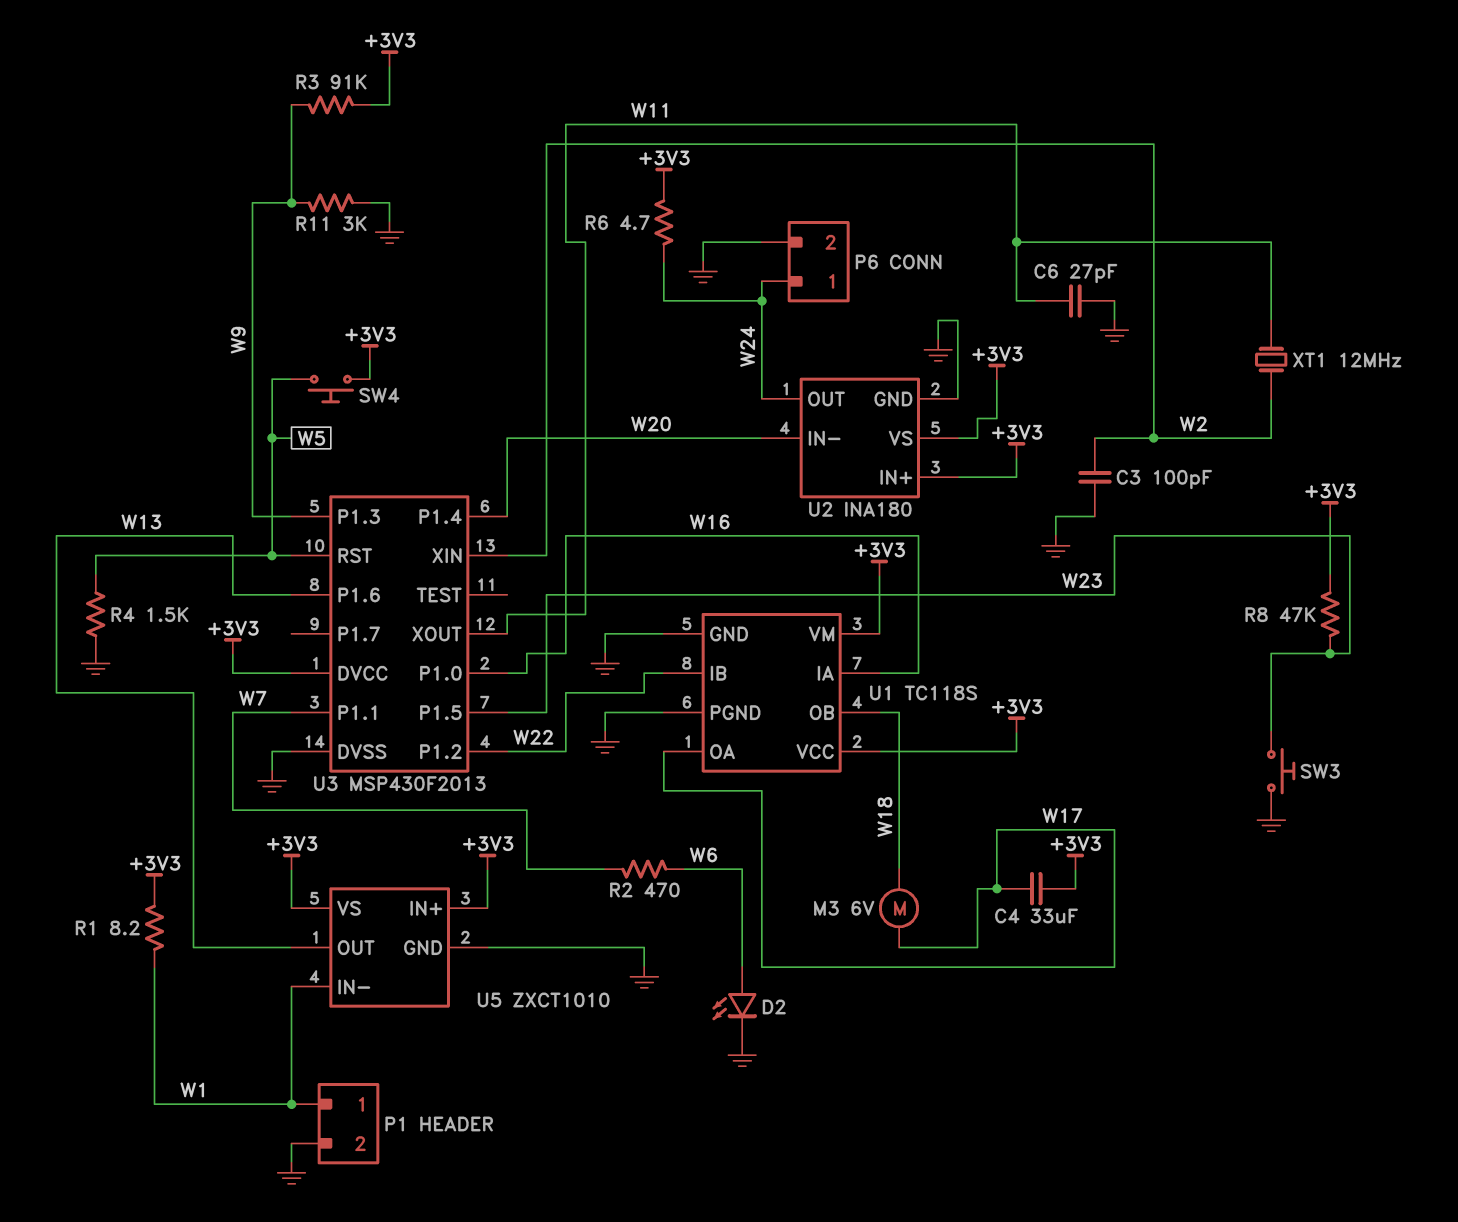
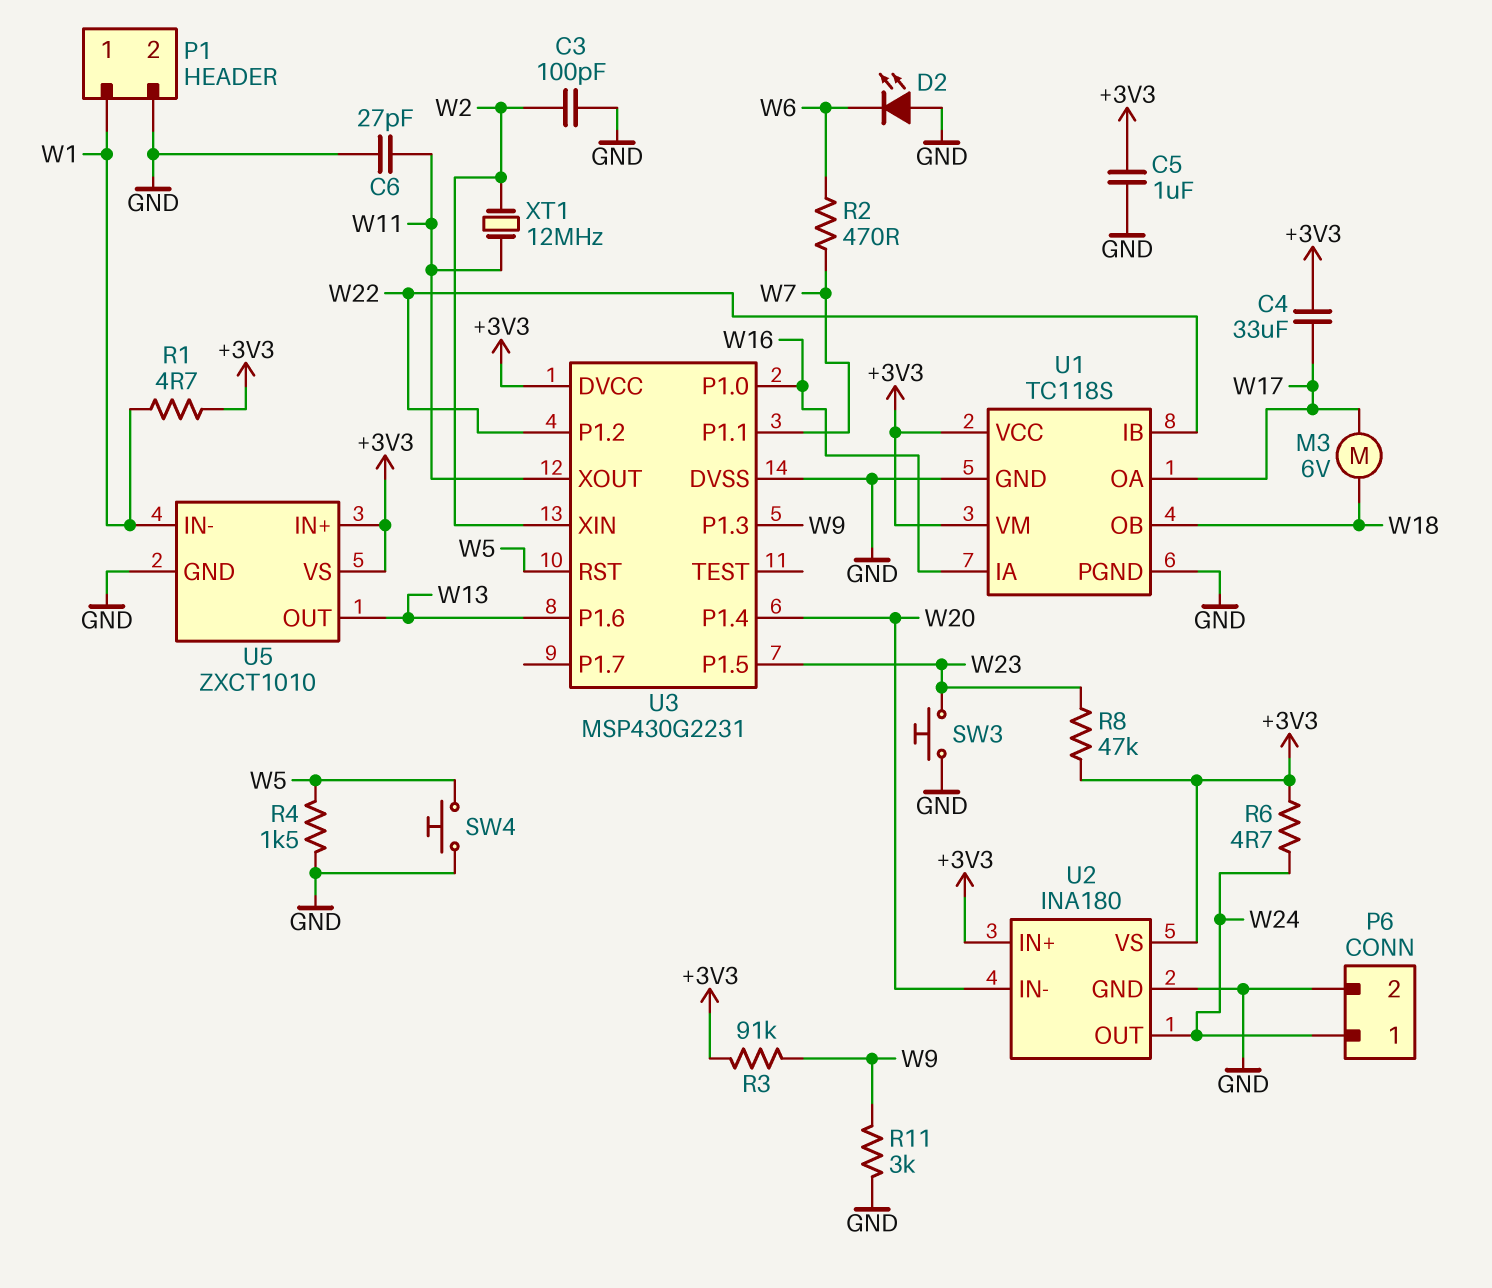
C5: none -> 1uF (+3V3, GND)
D2: LED (A W6, K GND) -> LED (A GND, K W6)
R1: 8.2 (+3V3, W1) -> 4.7 (+3V3, W1)
SW4: button (+3V3, W5) -> button (GND, W5)
U3: MSP430F2013 -> MSP430G2231

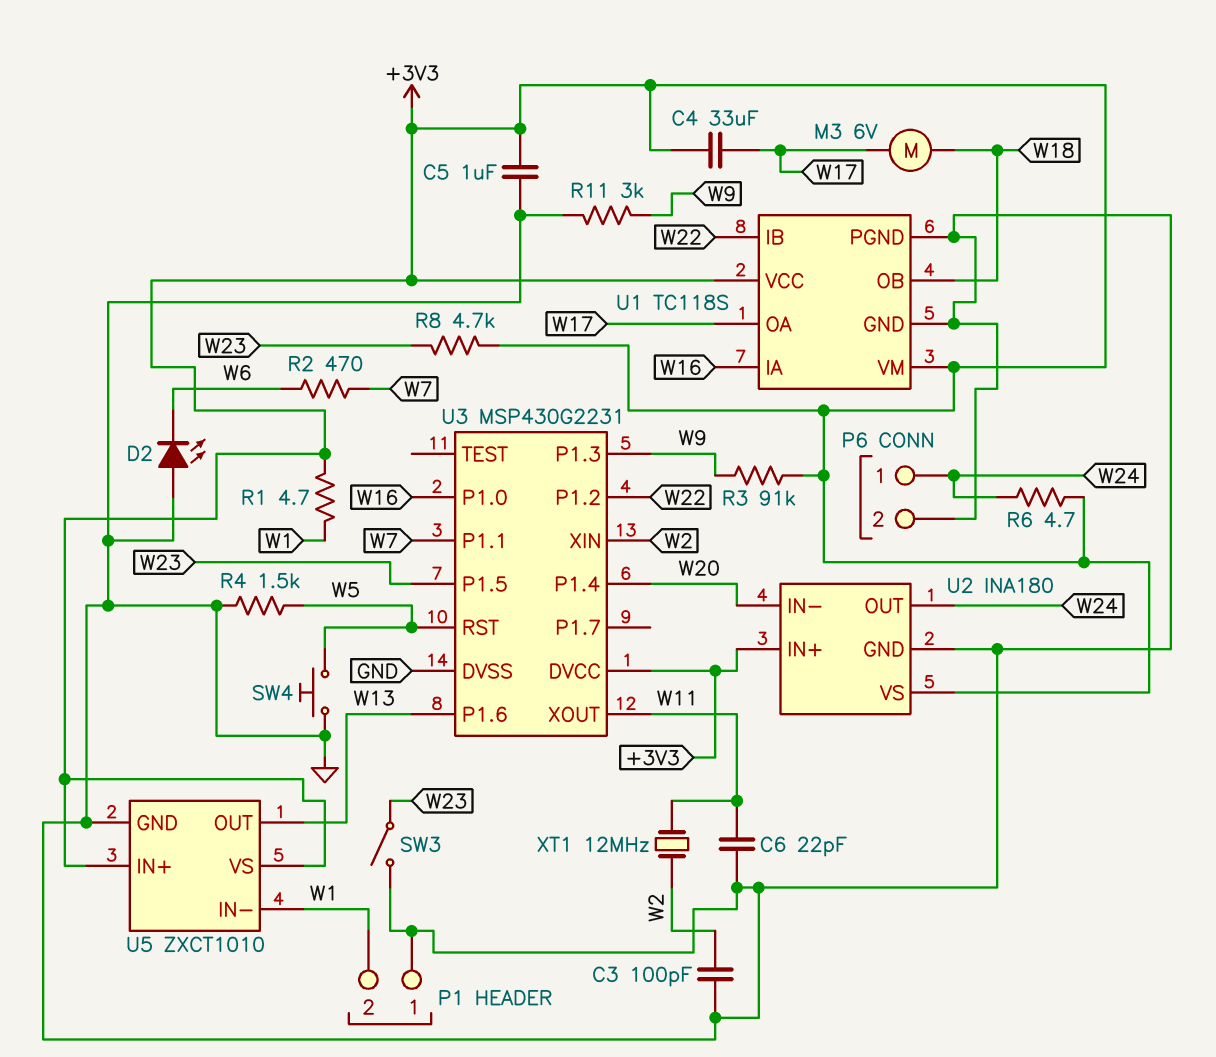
C6: 27pF (GND, W11) -> 22pF (GND, W11)
P1 pin 1: W1 -> GND
P1 pin 2: GND -> W1
R8: 47k (+3V3, W23) -> 4.7k (+3V3, W23)
SW3: button (GND, W23) -> switch (GND, W23)

